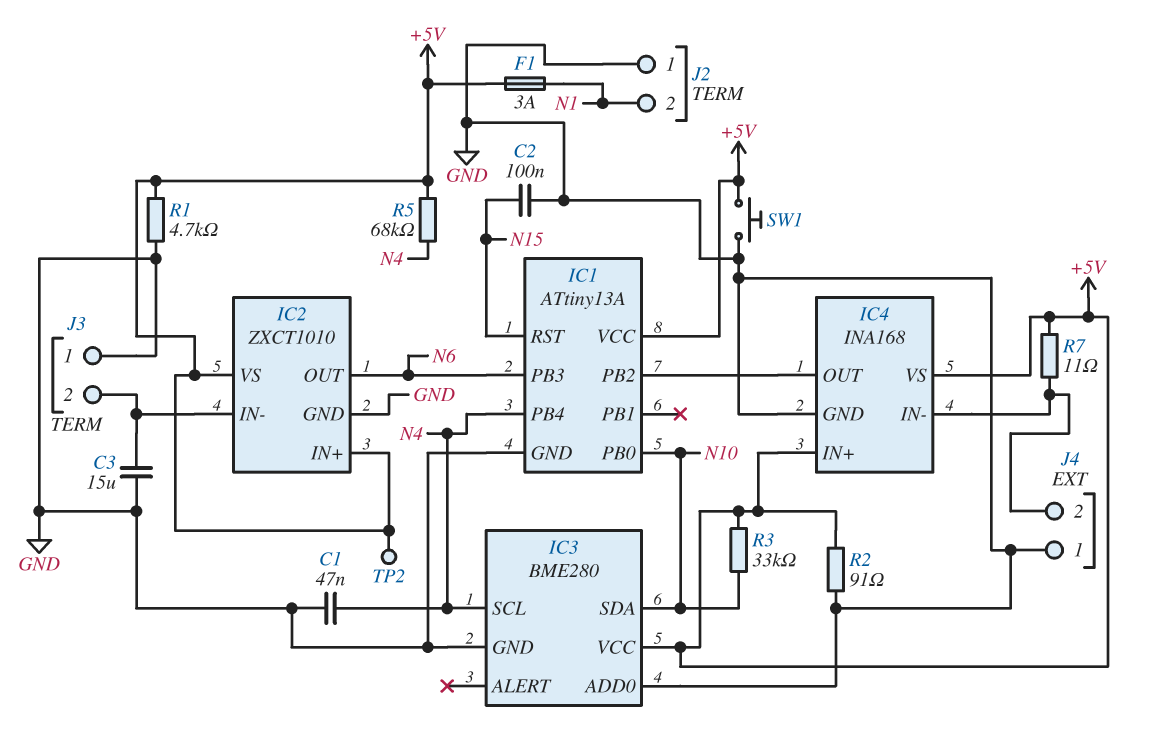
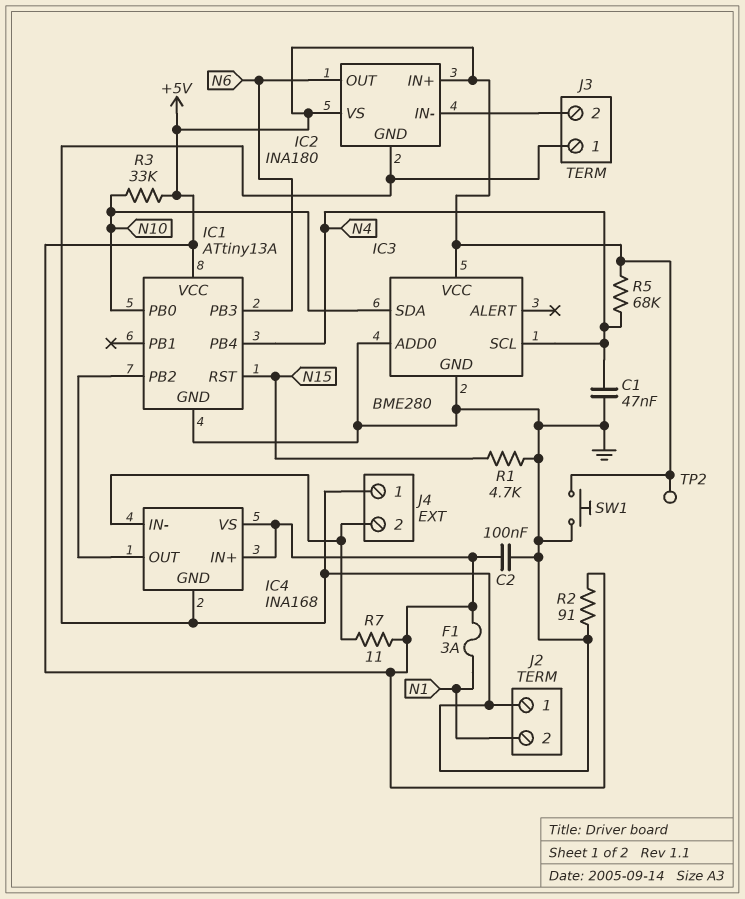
C2: 100nF (GND, N15) -> 100nF (+5V, GND)
C3: 15uF (GND, IC2/IN-) -> none
IC2: ZXCT1010 -> INA180
R1: 4.7k (+5V, GND) -> 4.7k (GND, N15)

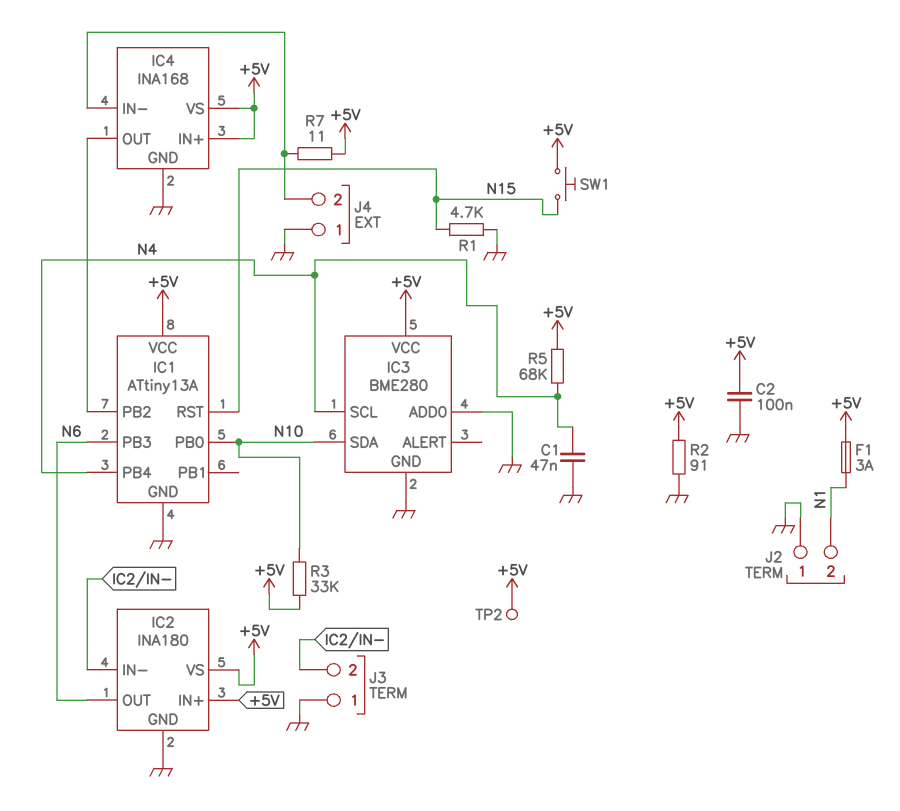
SW1: button (+5V, GND) -> button (+5V, N15)

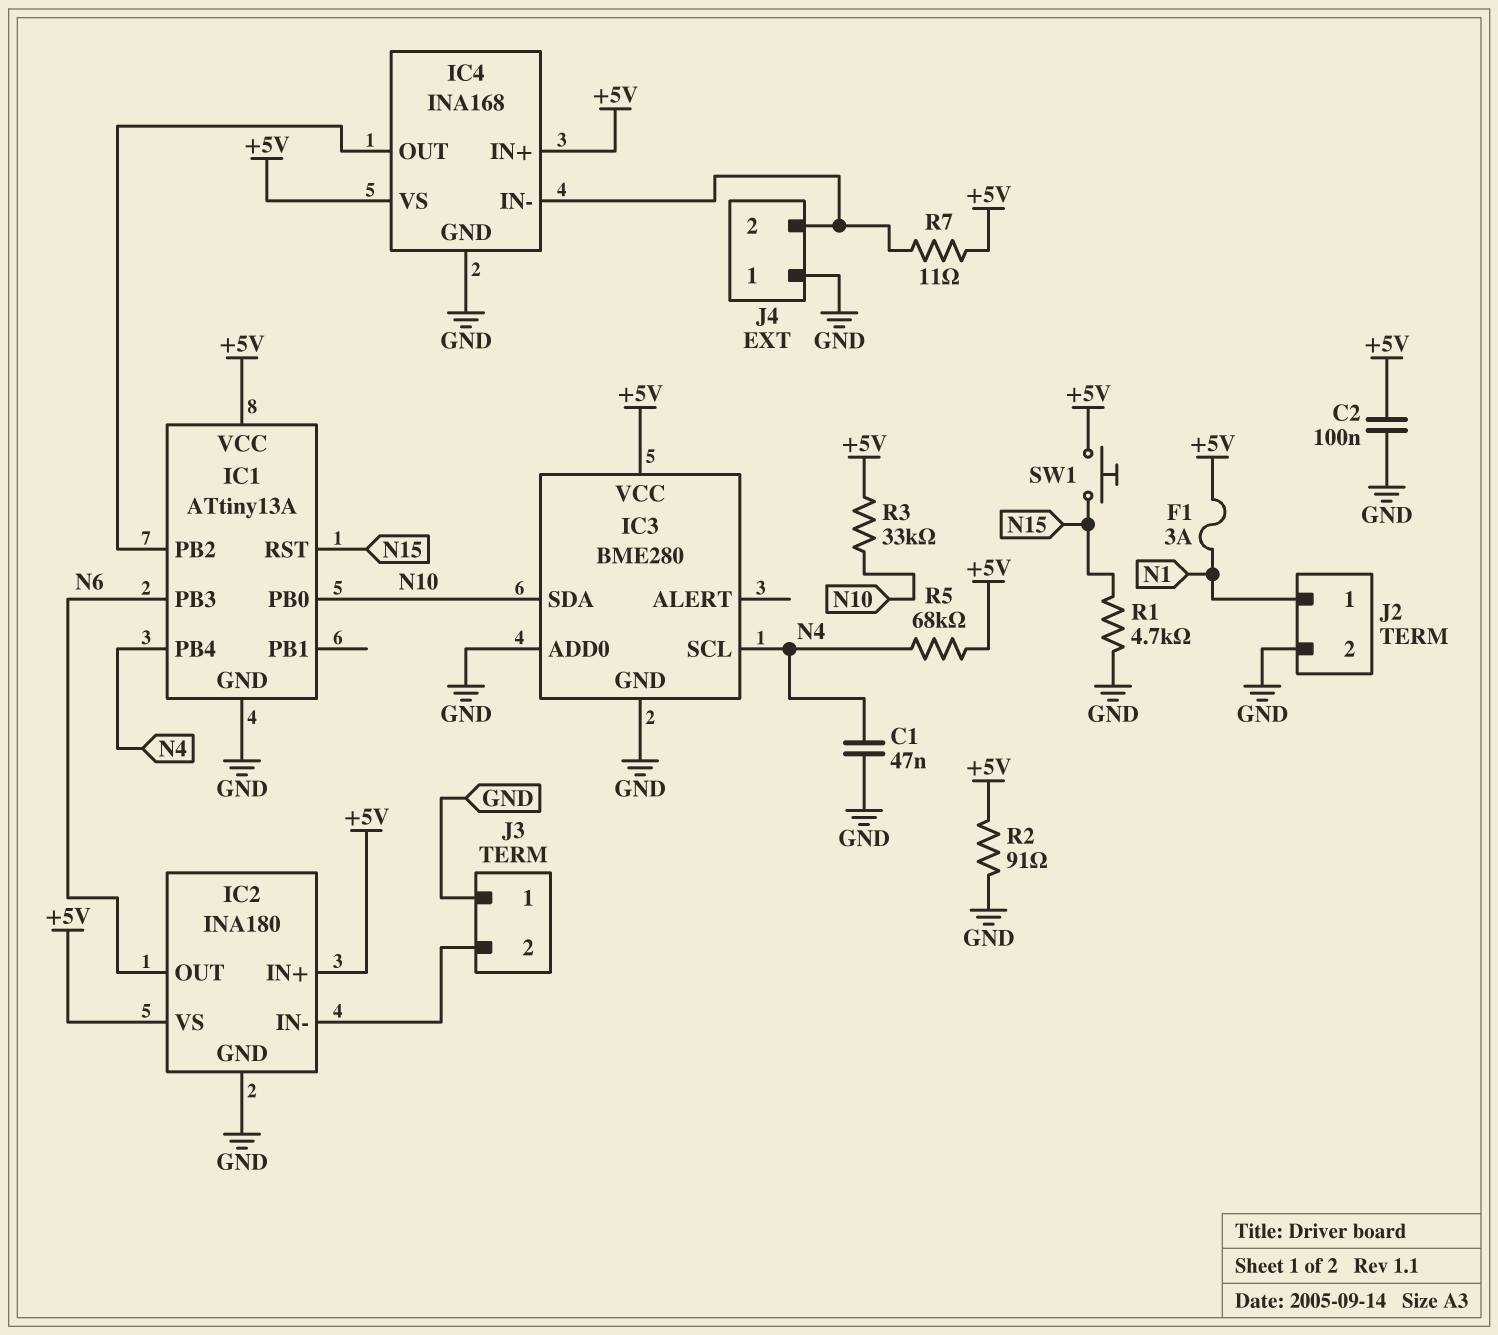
J2 pin 1: GND -> N1
J2 pin 2: N1 -> GND
TP2: test point (+5V) -> none

